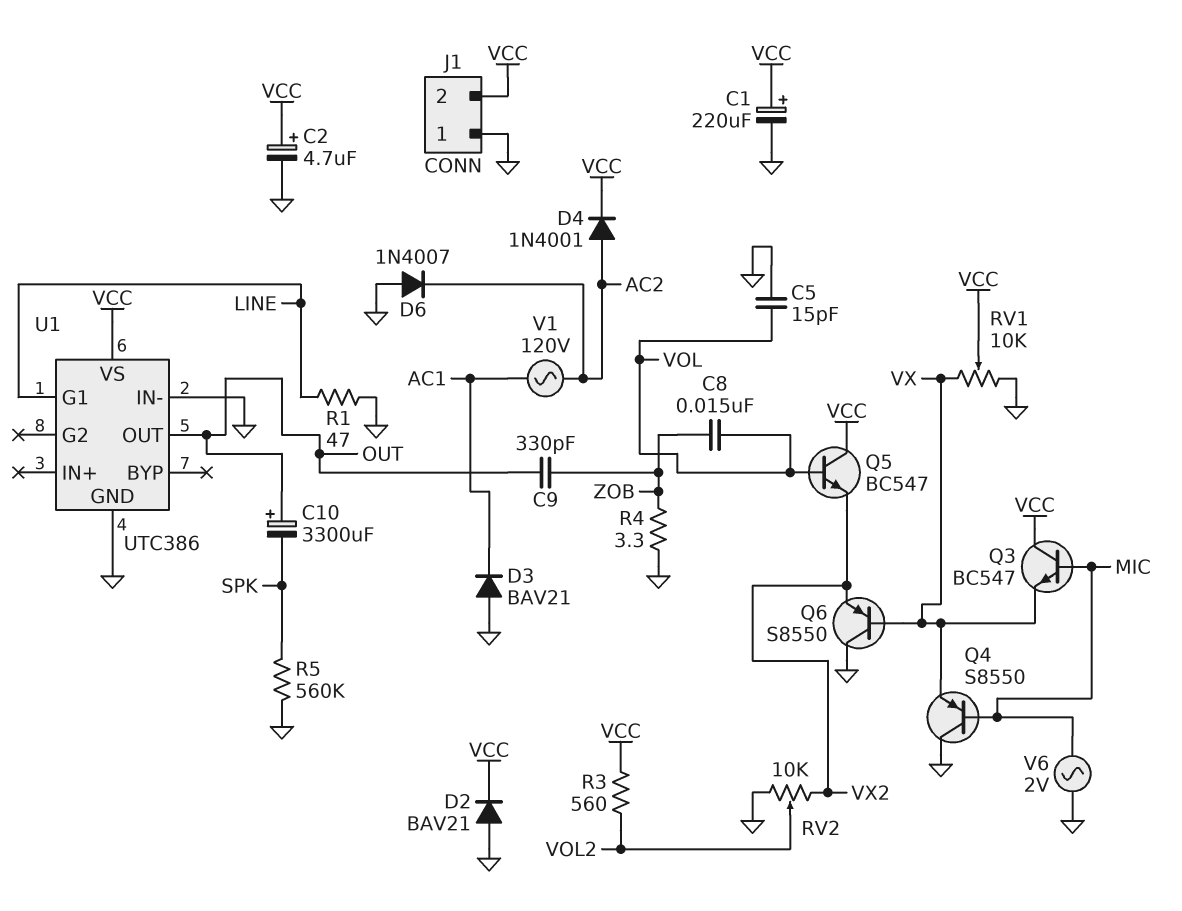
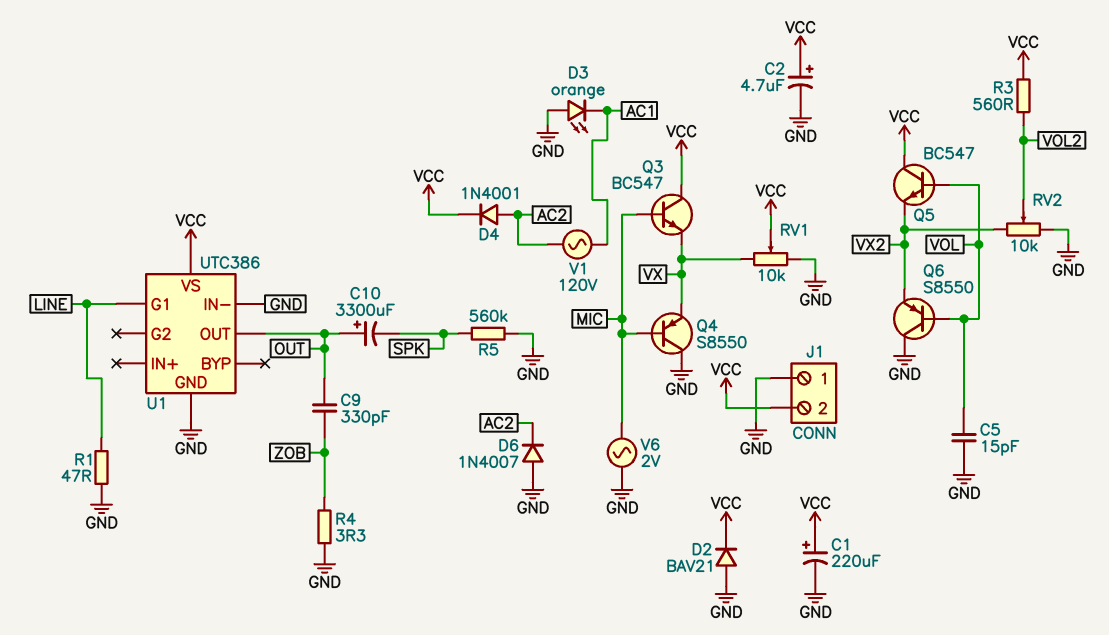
C8: 15nF (VOL, ZOB) -> none
D3: diode BAV21 (A GND, K AC1) -> LED orange (A GND, K AC1)
Q6: PNP S8550 (B VX, C GND, E VX2) -> PNP S8550 (B VOL, C GND, E VX2)

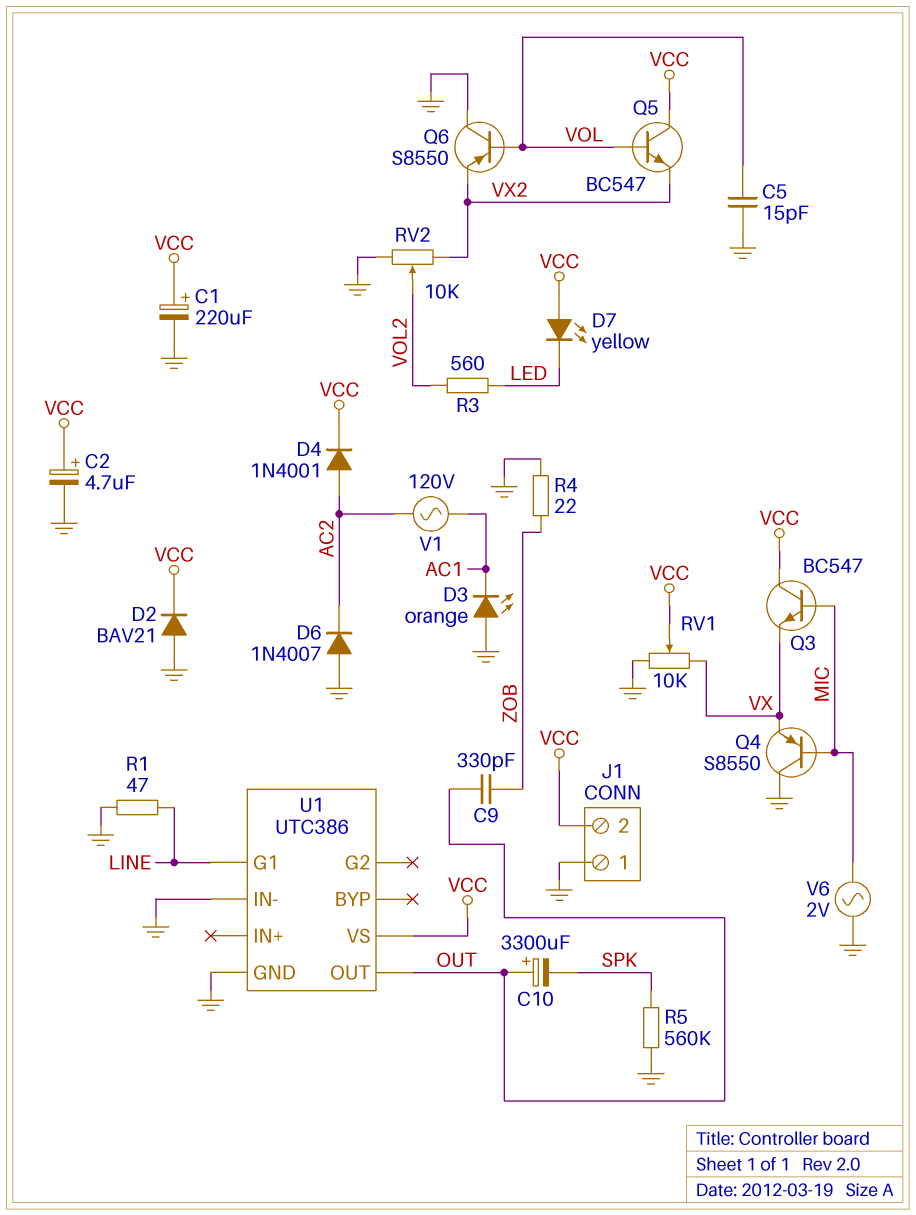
D7: none -> LED yellow (A VCC, K LED)
R3: 560 (VCC, VOL2) -> 560 (LED, VOL2)
R4: 3.3 (GND, ZOB) -> 22 (GND, ZOB)

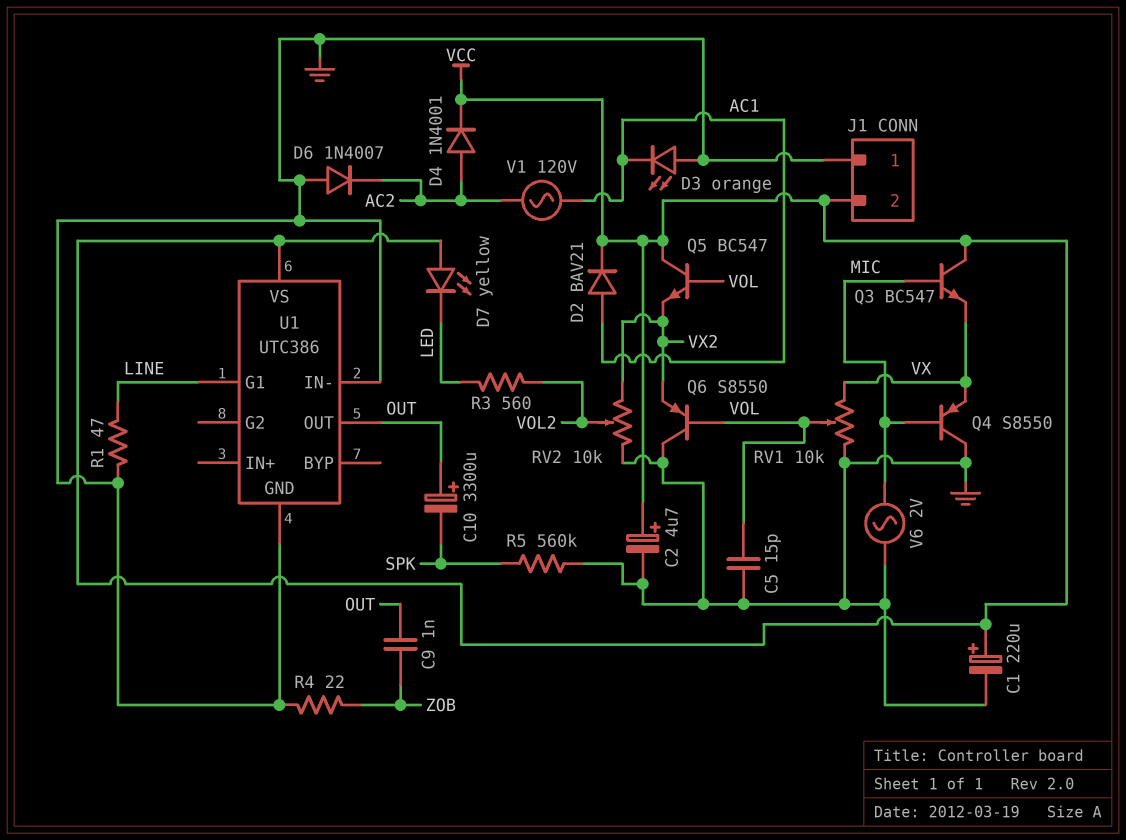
C9: 330pF (OUT, ZOB) -> 1nF (OUT, ZOB)
D2: diode BAV21 (A GND, K VCC) -> diode BAV21 (A AC1, K VCC)
RV1: 10k (GND, VX, wiper VCC) -> 10k (GND, VX, wiper VOL)

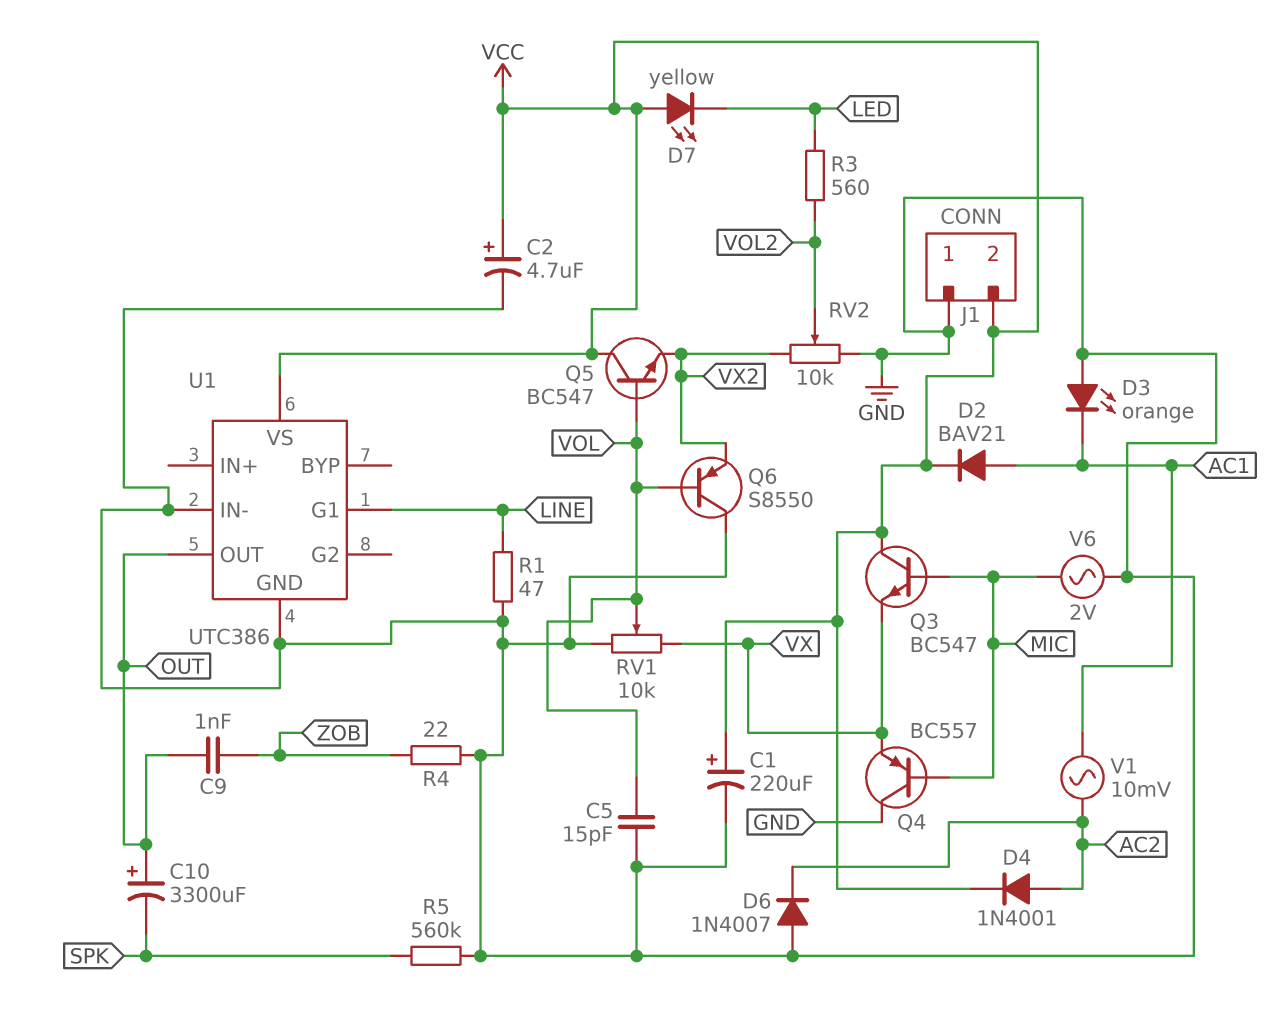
Q4: PNP S8550 (B MIC, C GND, E VX) -> PNP BC557 (B MIC, C GND, E VX)
V1: AC 120V (AC1, AC2) -> AC 10mV (AC1, AC2)

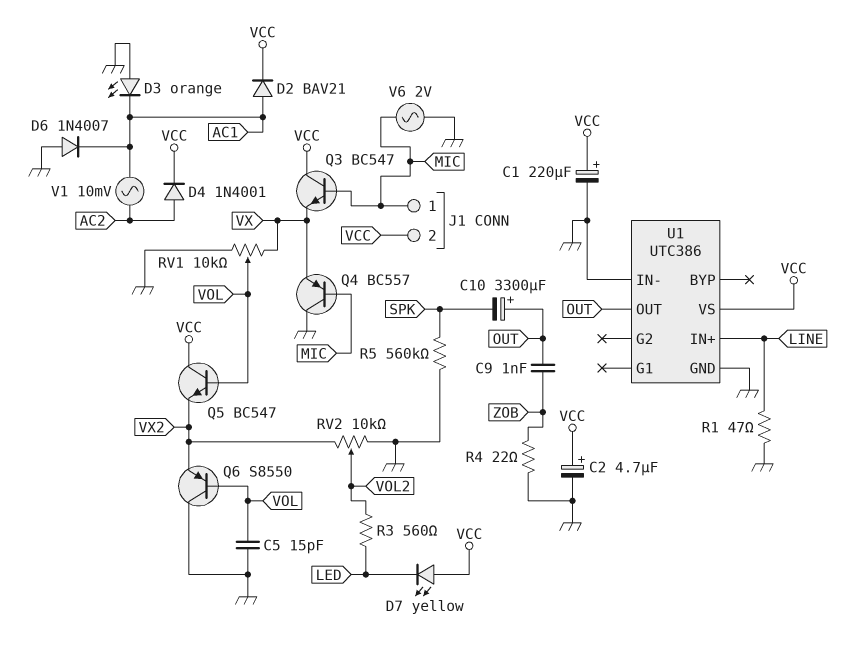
D6: diode 1N4007 (A GND, K AC2) -> diode 1N4007 (A GND, K AC1)
J1 pin 1: GND -> MIC
U1 pin G1: LINE -> none
U1 pin IN+: none -> LINE

